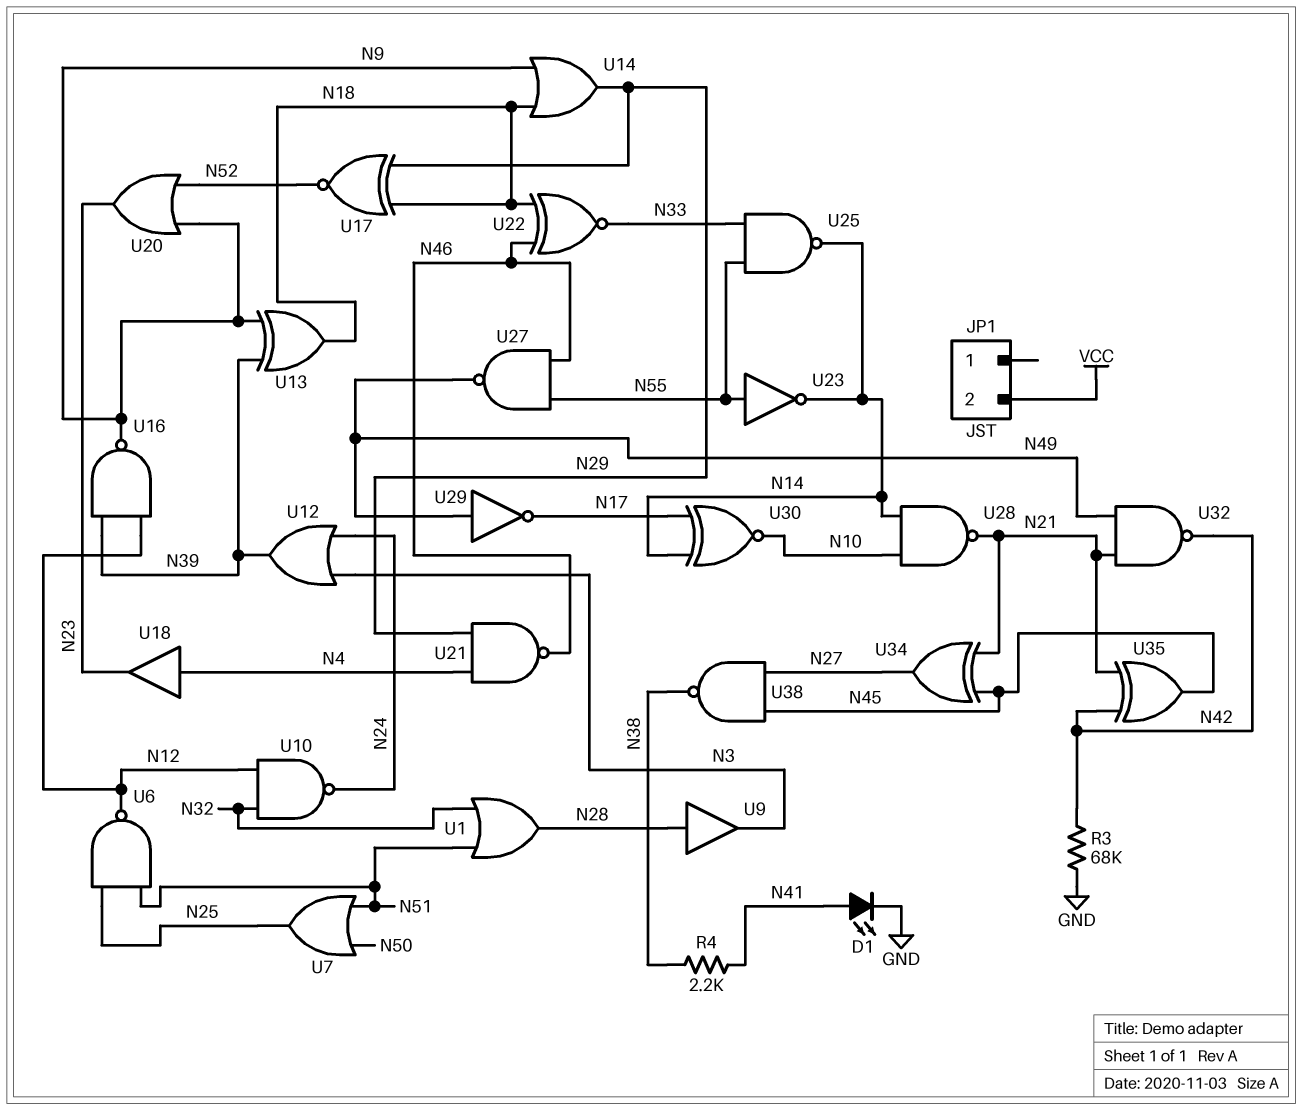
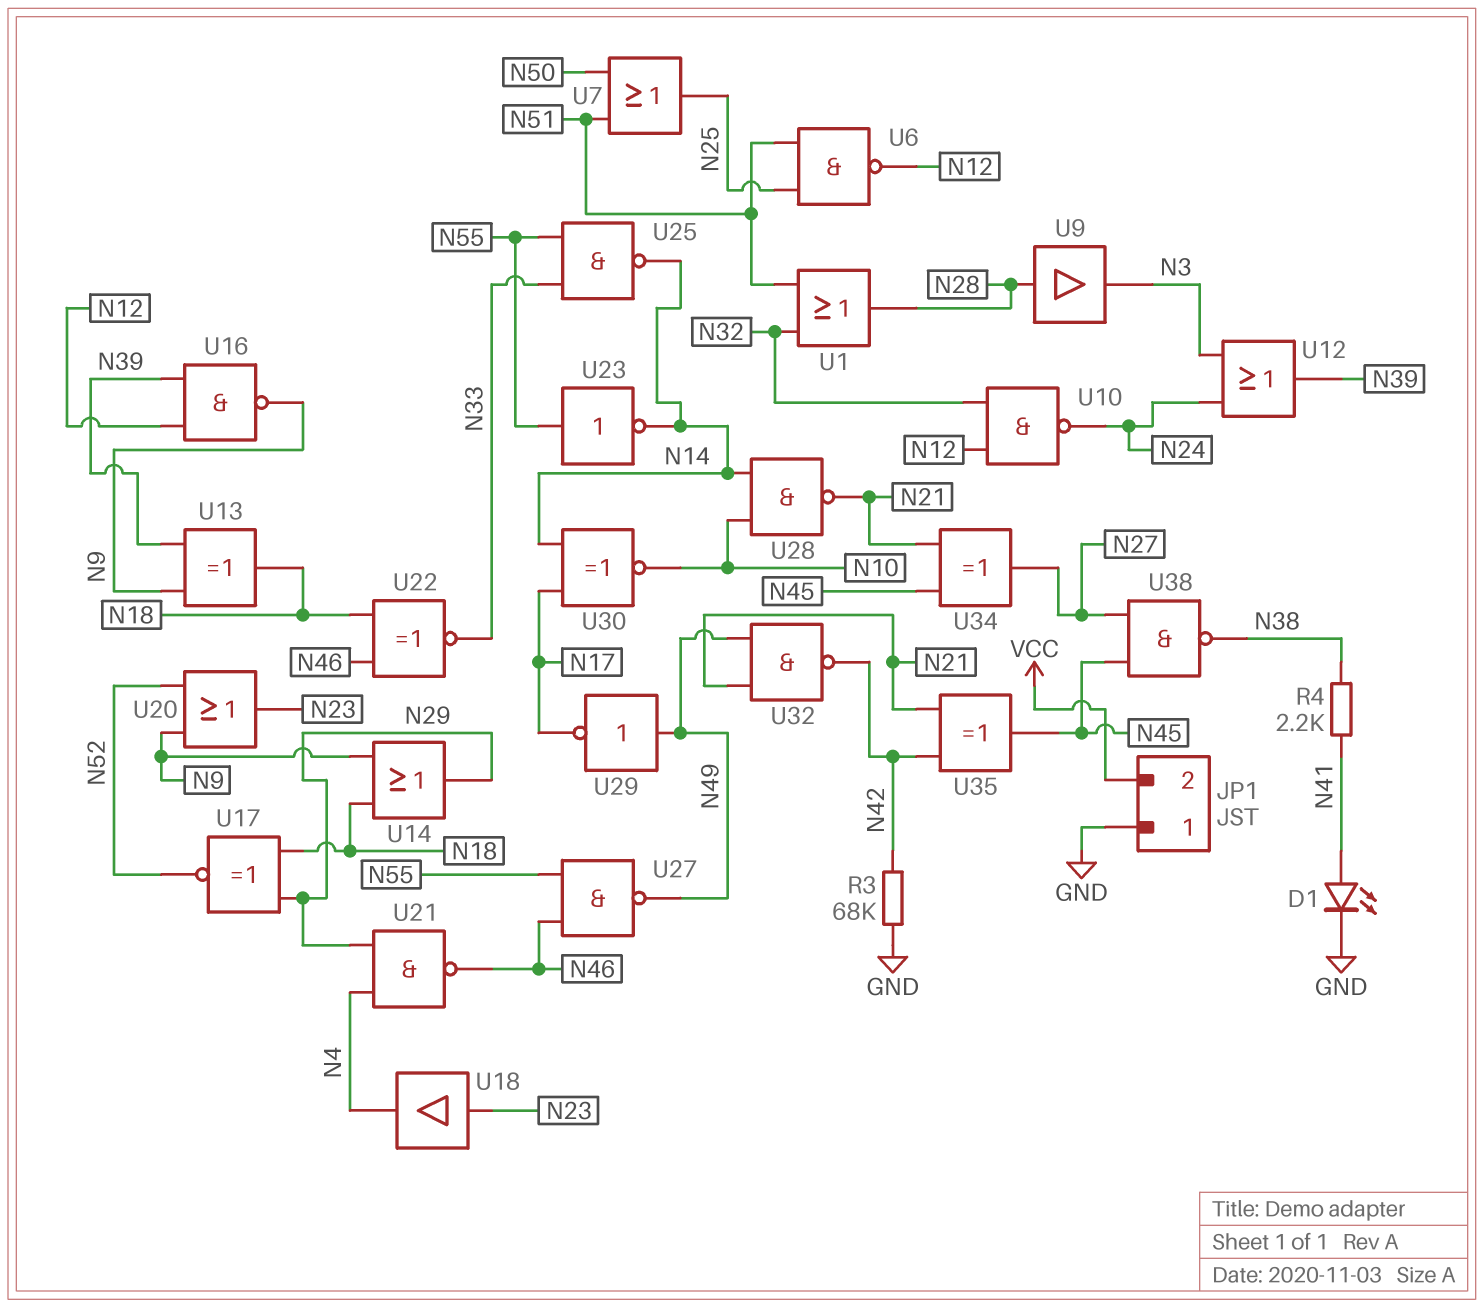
JP1 pin 1: none -> GND
U18: buffer (in N4, out N23) -> buffer (in N23, out N4)

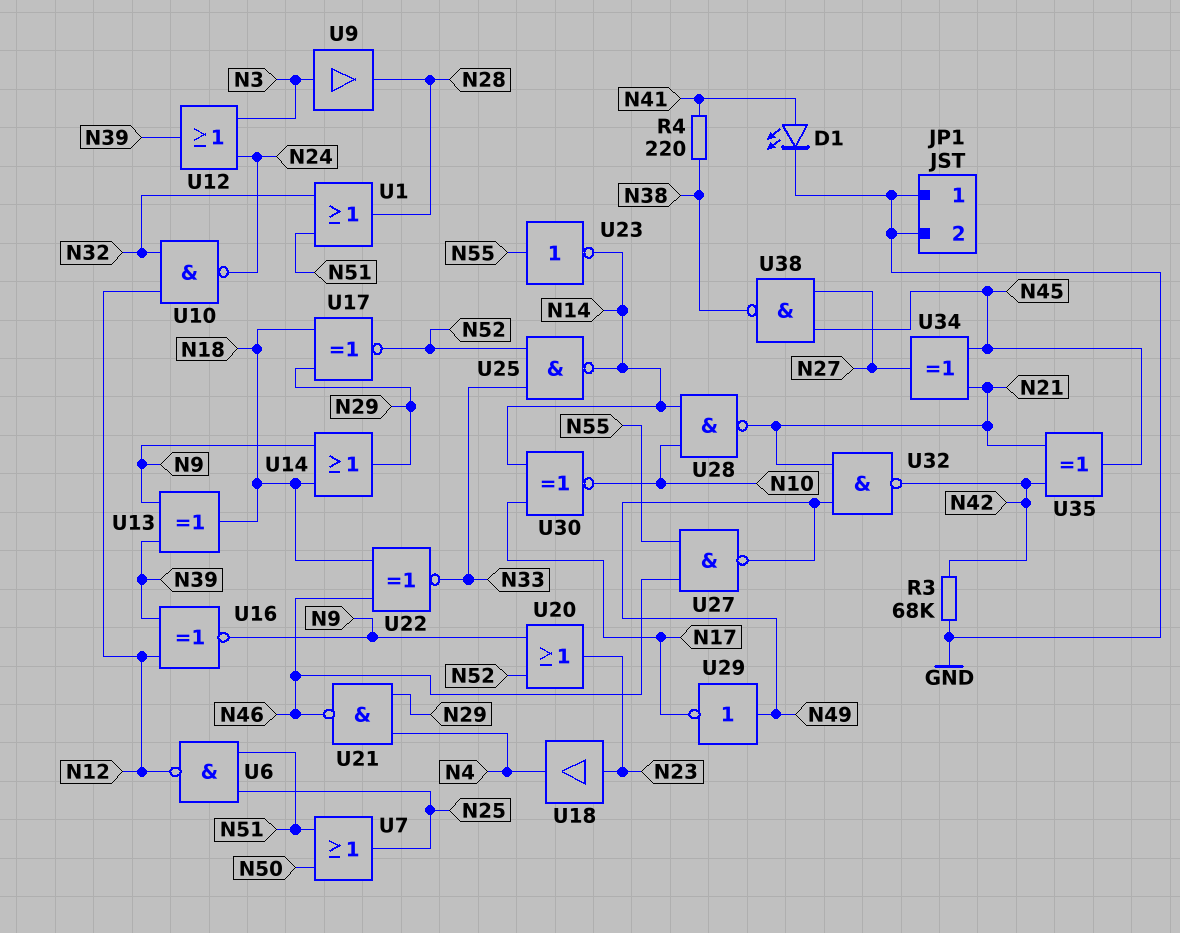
JP1 pin 2: VCC -> GND
R4: 2.2k (N38, N41) -> 220 (N38, N41)
U9: buffer (in N28, out N3) -> buffer (in N3, out N28)
U16: NAND (in N12, in N39, out N9) -> XNOR (in N12, in N39, out N9)
U25: NAND (in N33, in N55, out N14) -> NAND (in N33, in N52, out N14)

